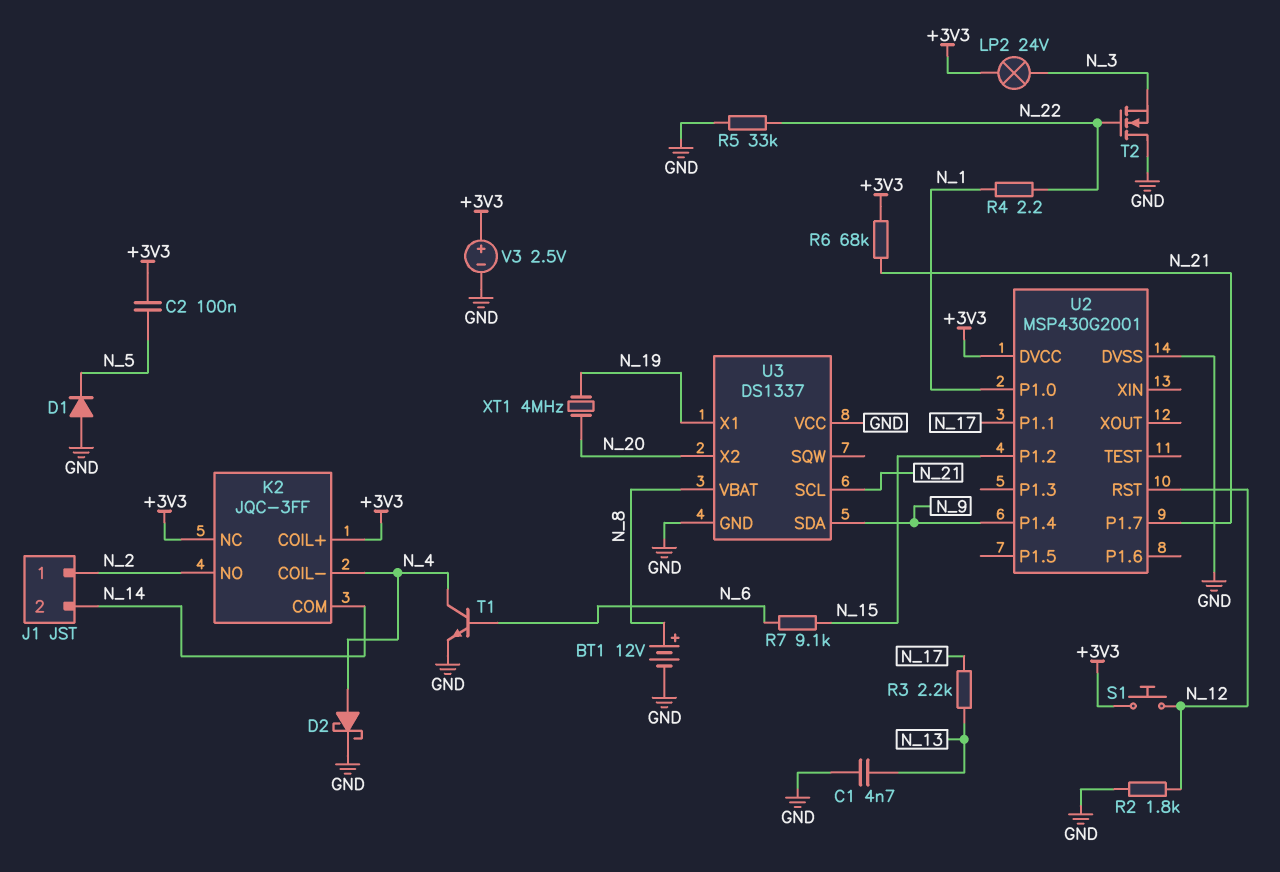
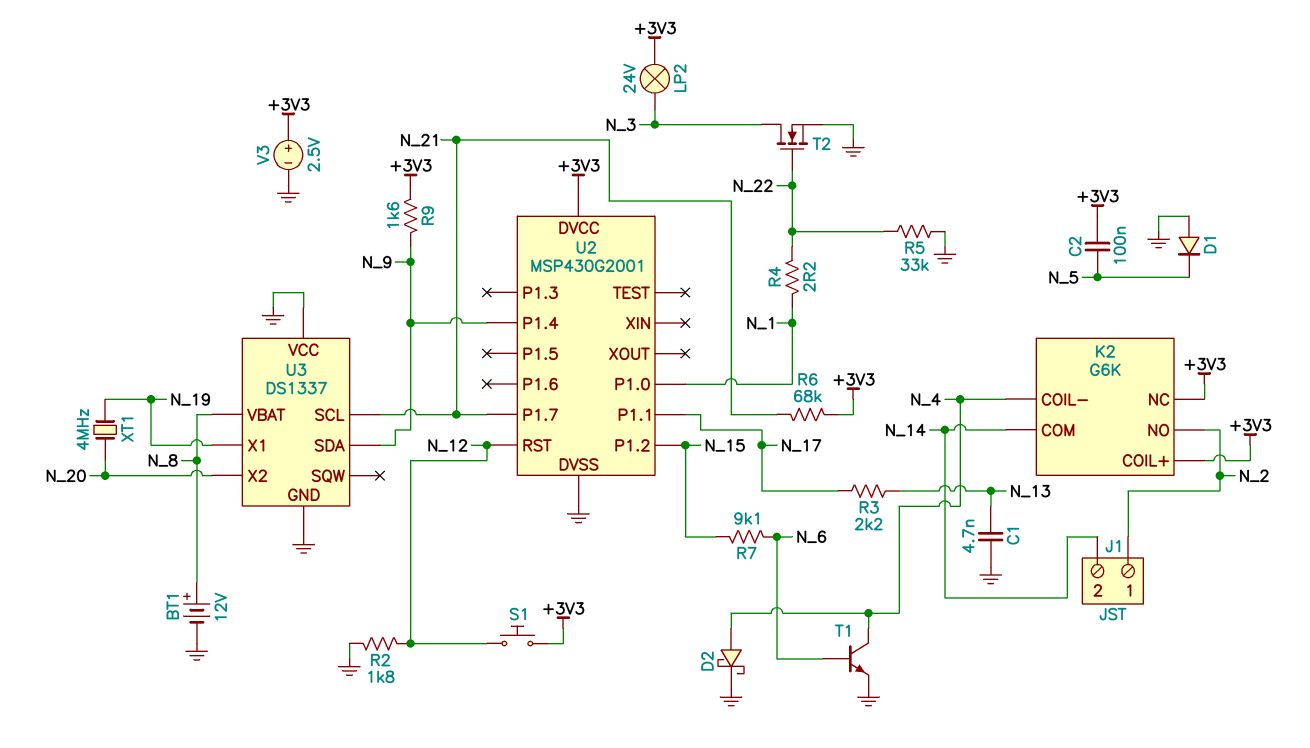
K2: JQC-3FF -> G6K
R9: none -> 1.6k (+3V3, N_9)
T2: NMOS (G N_22, D GND, S N_3) -> NMOS (G N_22, D N_3, S GND)

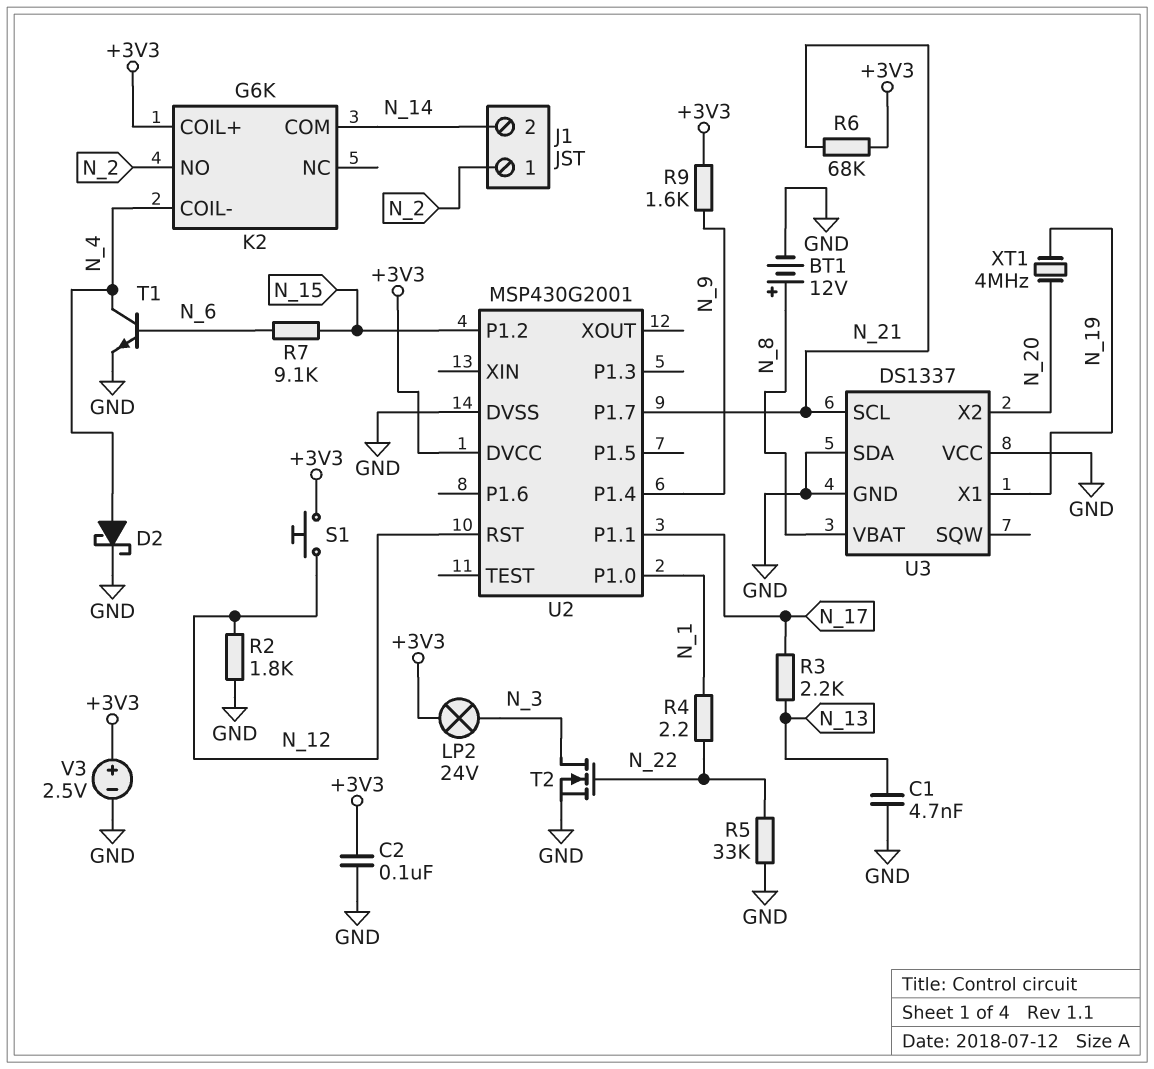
C2: 100nF (+3V3, N_5) -> 100nF (+3V3, GND)
D1: diode (A GND, K N_5) -> none
K2 pin NC: +3V3 -> none
U3 pin SDA: N_9 -> GND

